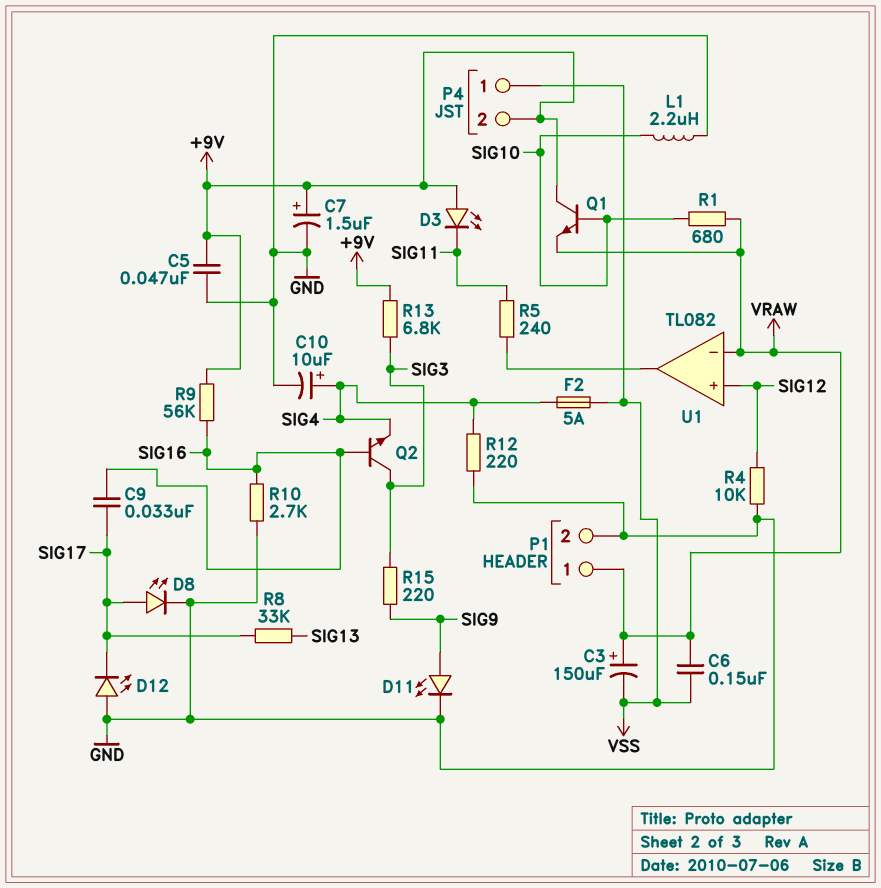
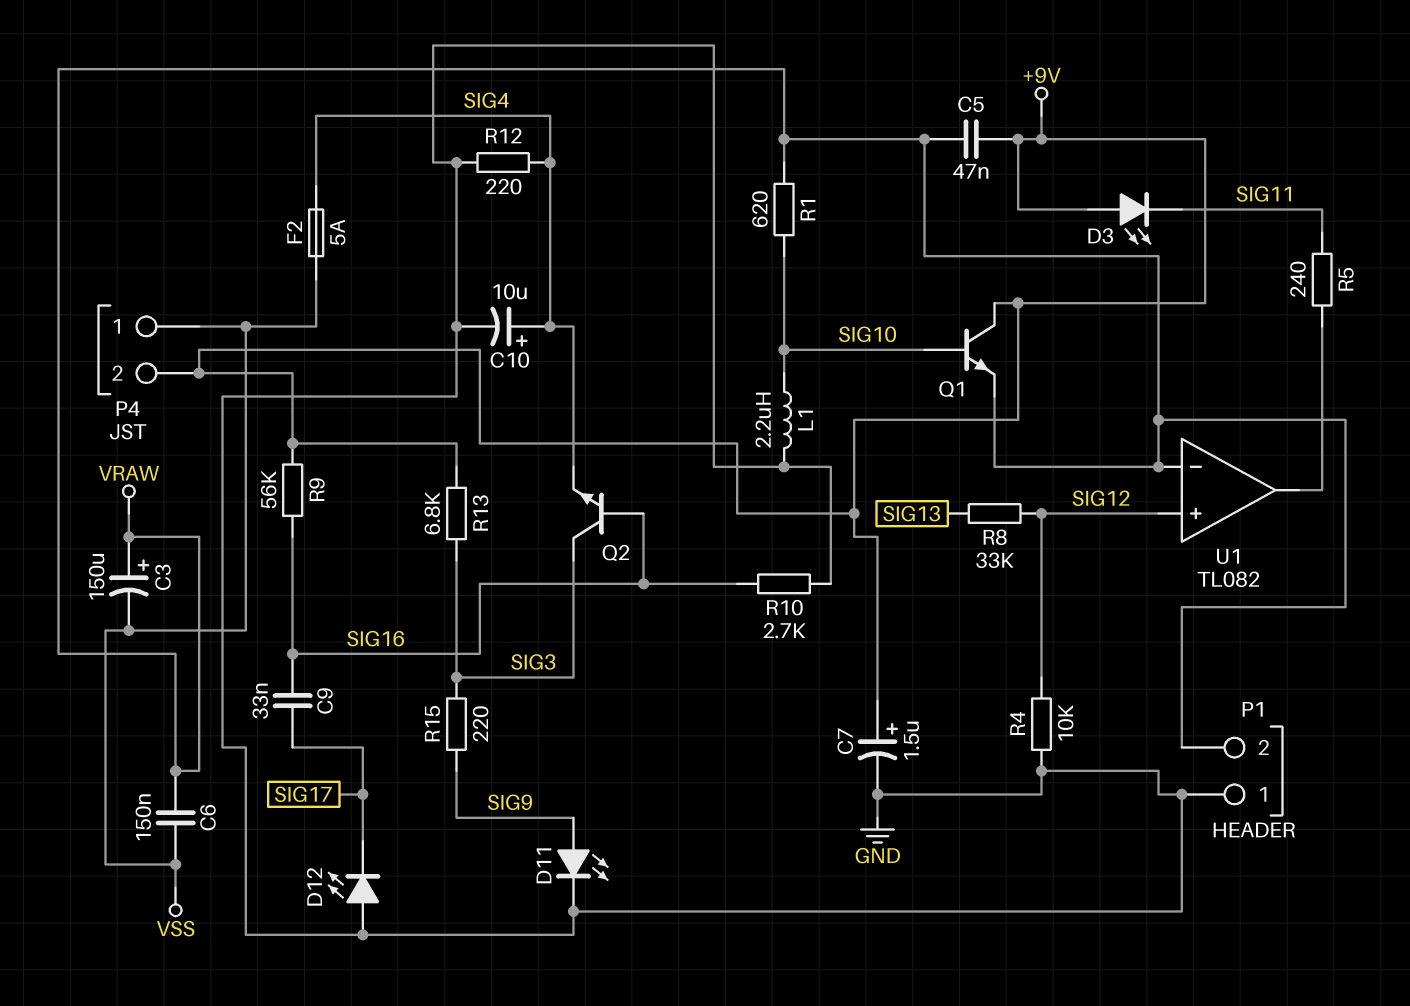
C5: 47nF (+9V, GND) -> 47nF (+9V, VRAW)
D8: LED (A SIG17, K GND) -> none
P1 pin 1: VRAW -> GND
P1 pin 2: GND -> VRAW
R1: 680 (SIG10, VRAW) -> 620 (SIG10, VRAW)
R8: 33k (SIG13, SIG17) -> 33k (SIG12, SIG13)

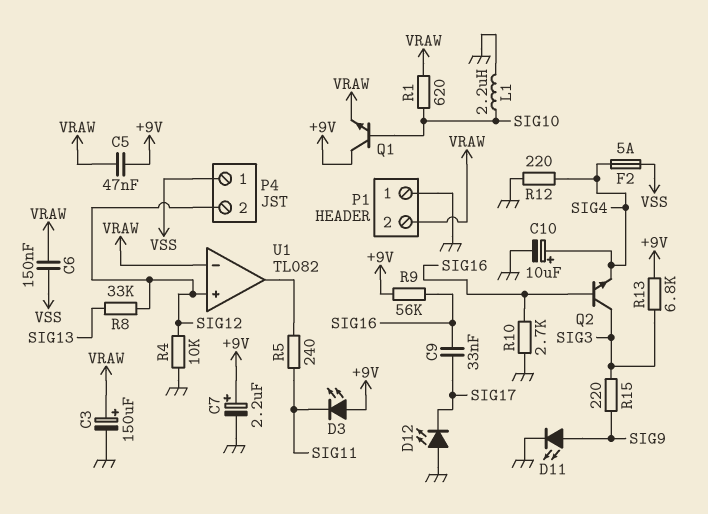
C3: 150uF (plus VRAW, minus VSS) -> 150uF (plus VRAW, minus GND)
C7: 1.5uF (plus +9V, minus GND) -> 2.2uF (plus +9V, minus GND)
P4 pin 2: +9V -> SIG12

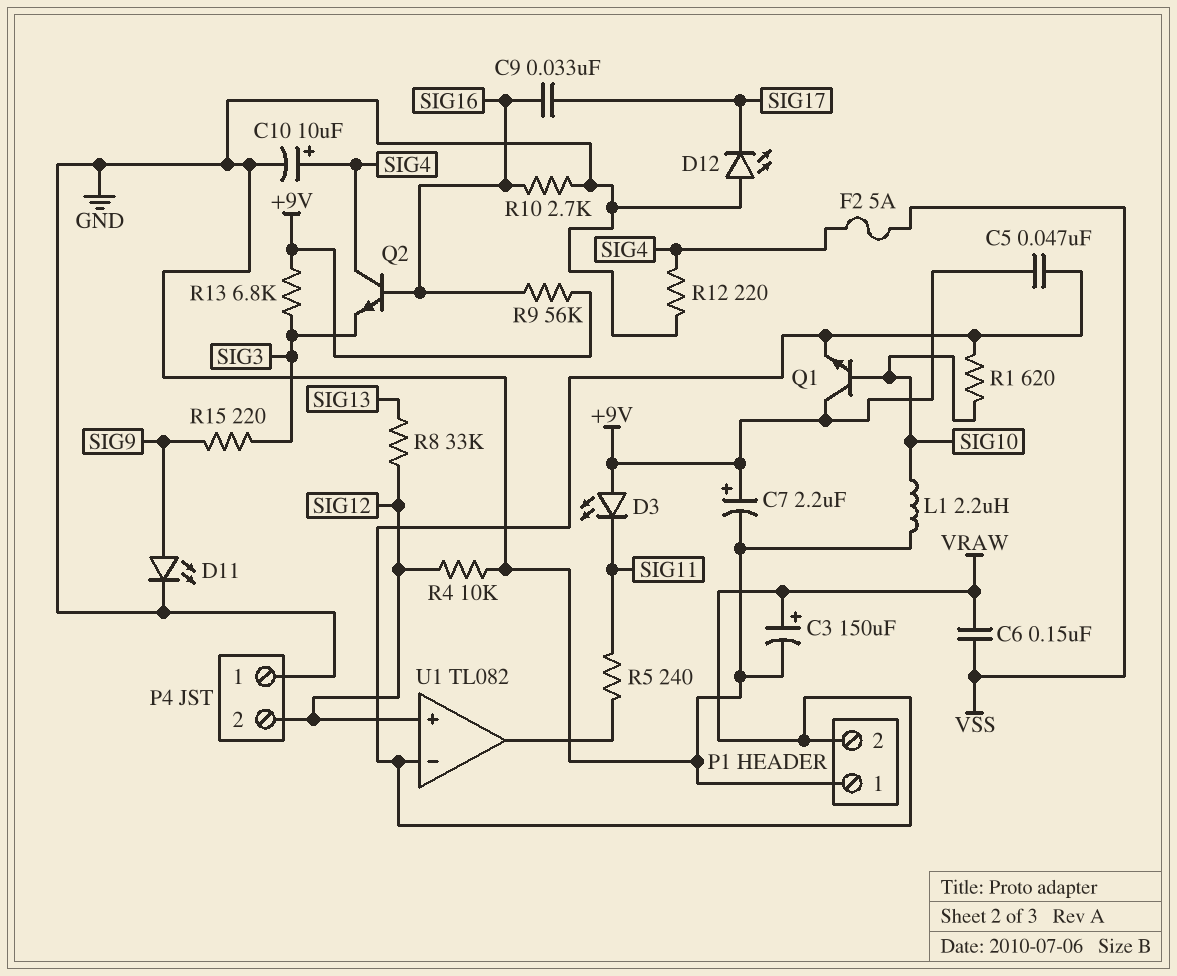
P4 pin 1: VSS -> GND
Q2: NPN (B SIG16, C SIG3, E SIG4) -> NPN (B SIG16, C SIG4, E SIG3)

